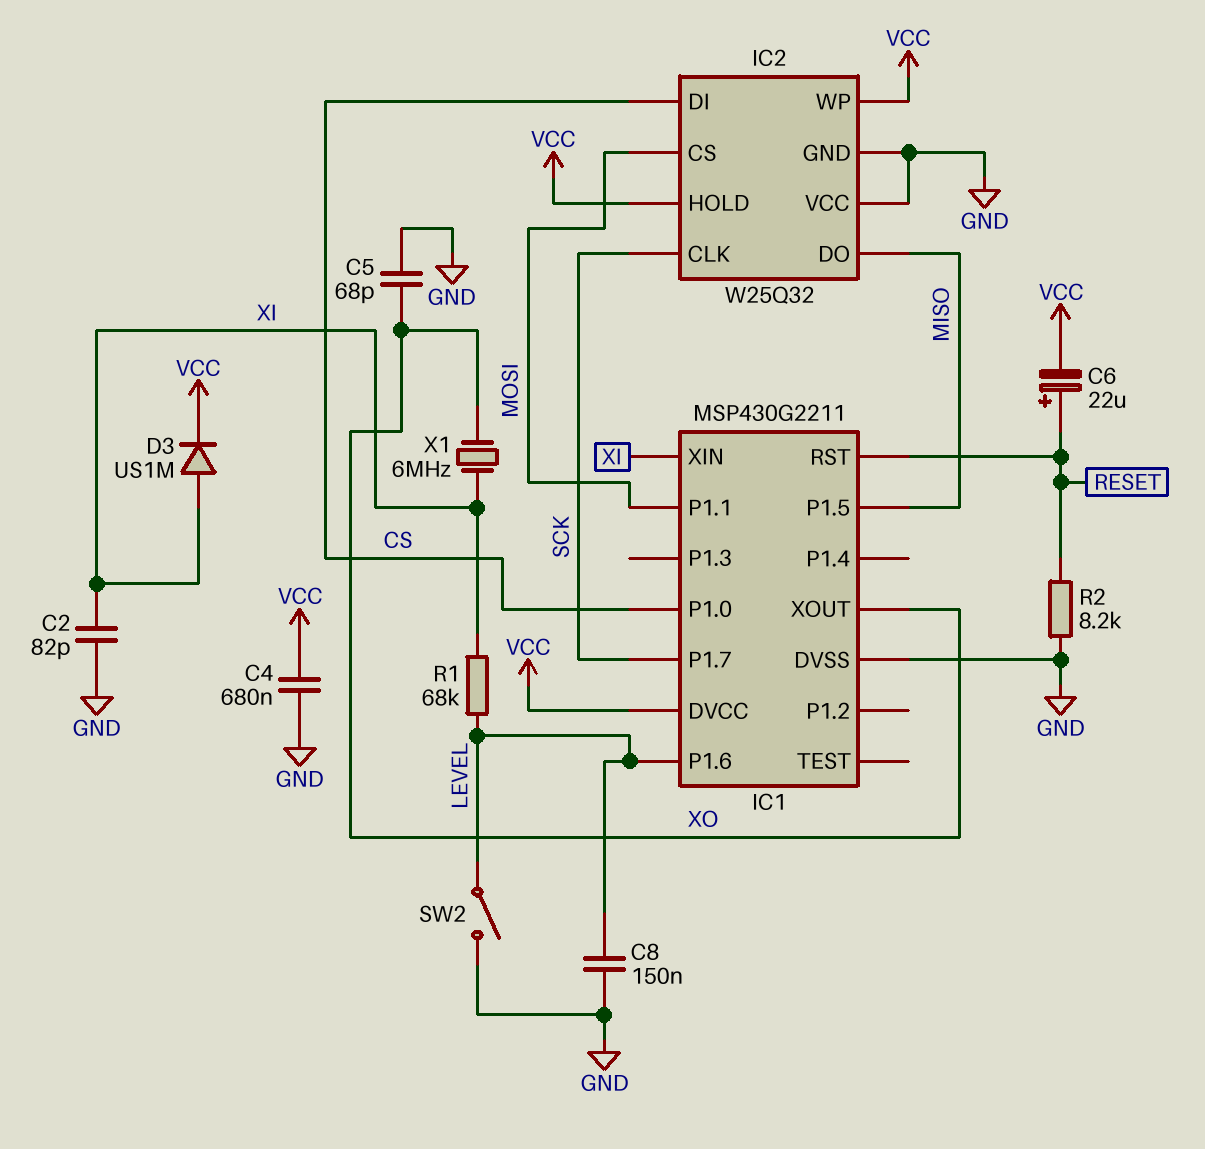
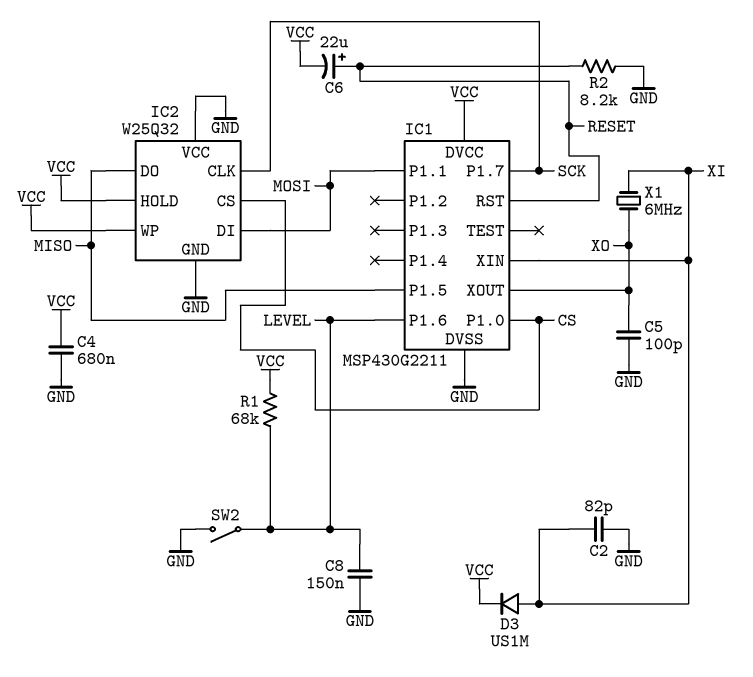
C5: 68pF (GND, XO) -> 100pF (GND, XO)
IC2 pin CS: MOSI -> CS
IC2 pin DI: CS -> MOSI
R1: 68k (LEVEL, XI) -> 68k (LEVEL, VCC)

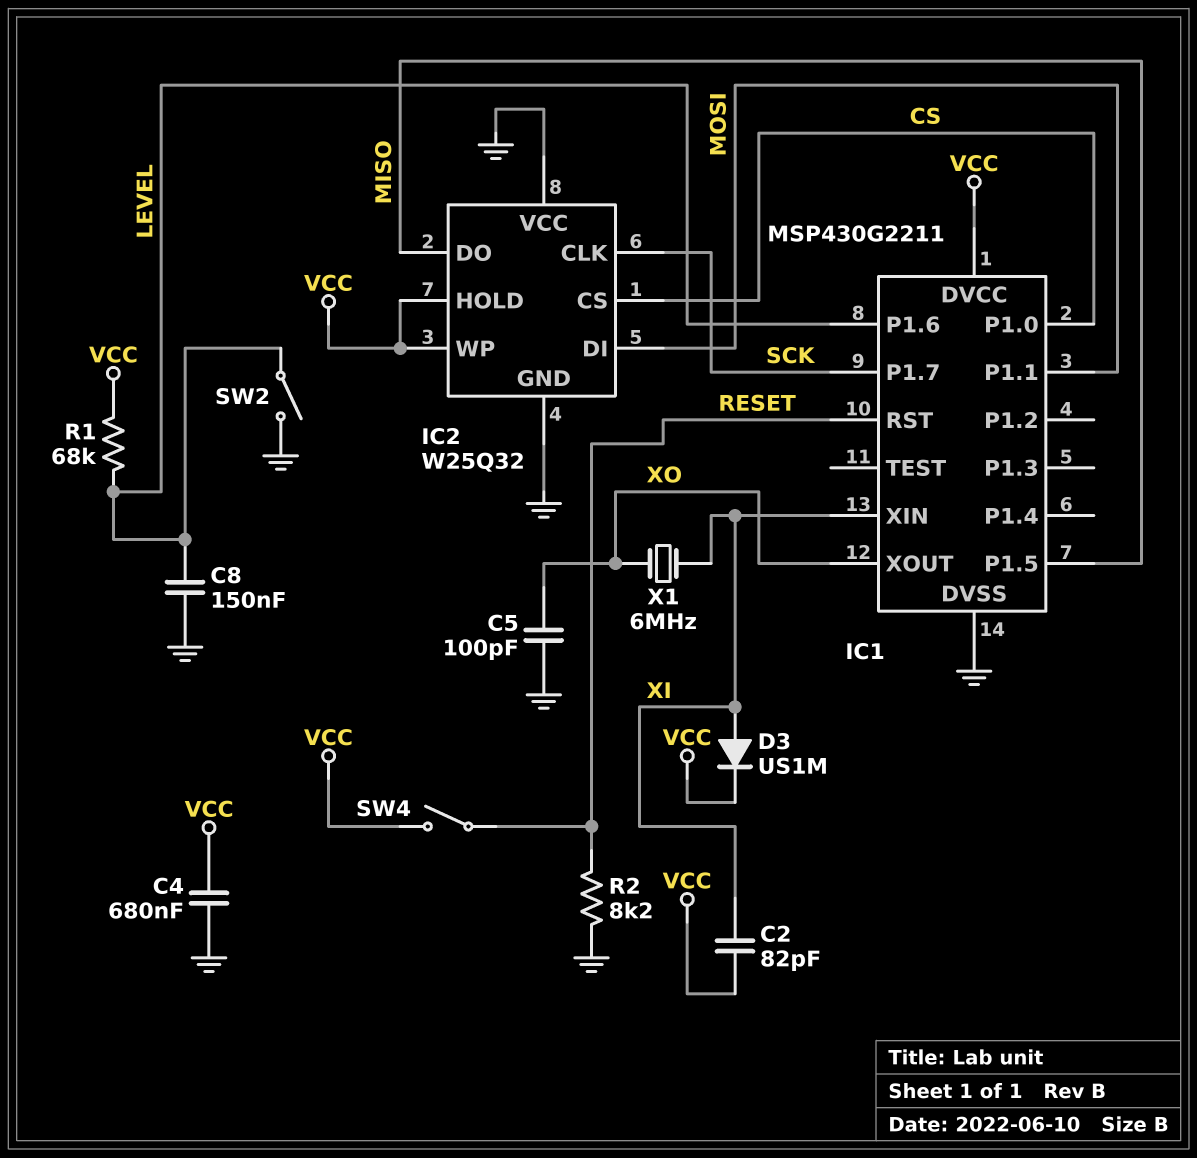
C2: 82pF (GND, XI) -> 82pF (VCC, XI)
C6: 22uF (plus RESET, minus VCC) -> none
SW4: none -> switch (RESET, VCC)

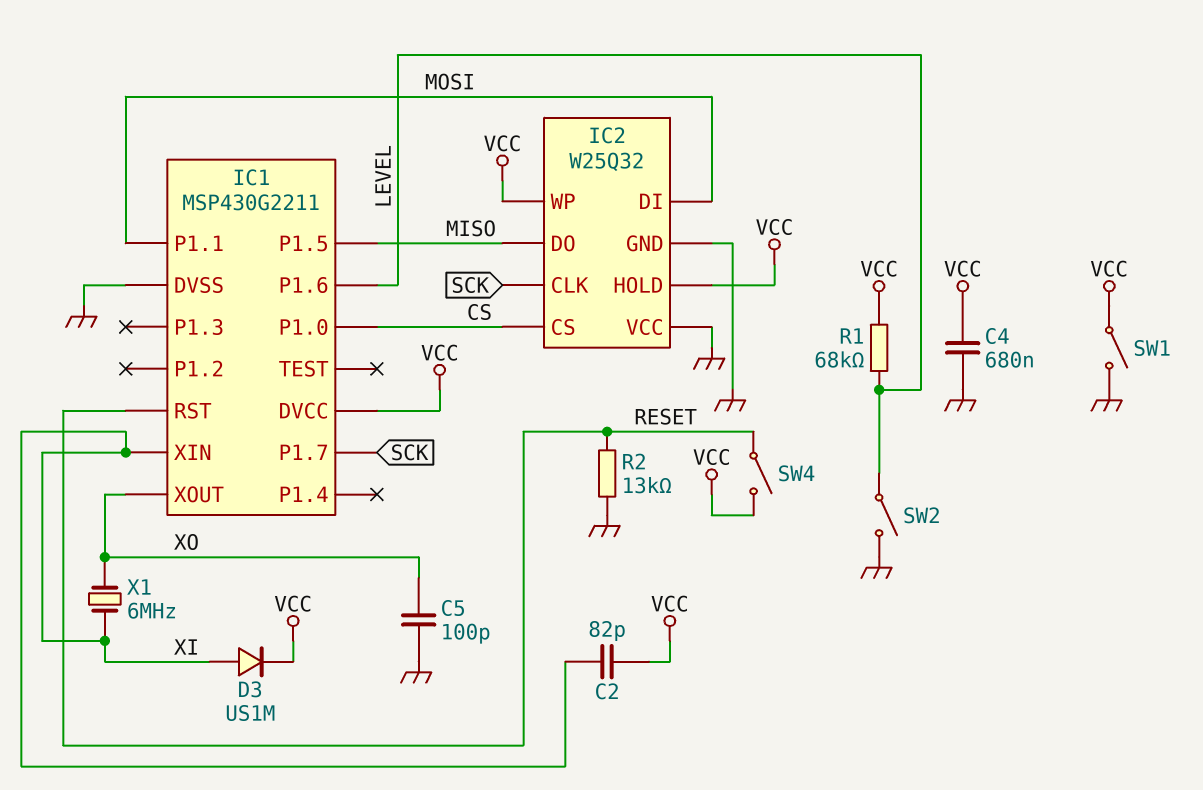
C8: 150nF (GND, LEVEL) -> none
R2: 8.2k (GND, RESET) -> 13k (GND, RESET)
SW1: none -> switch (GND, VCC)

